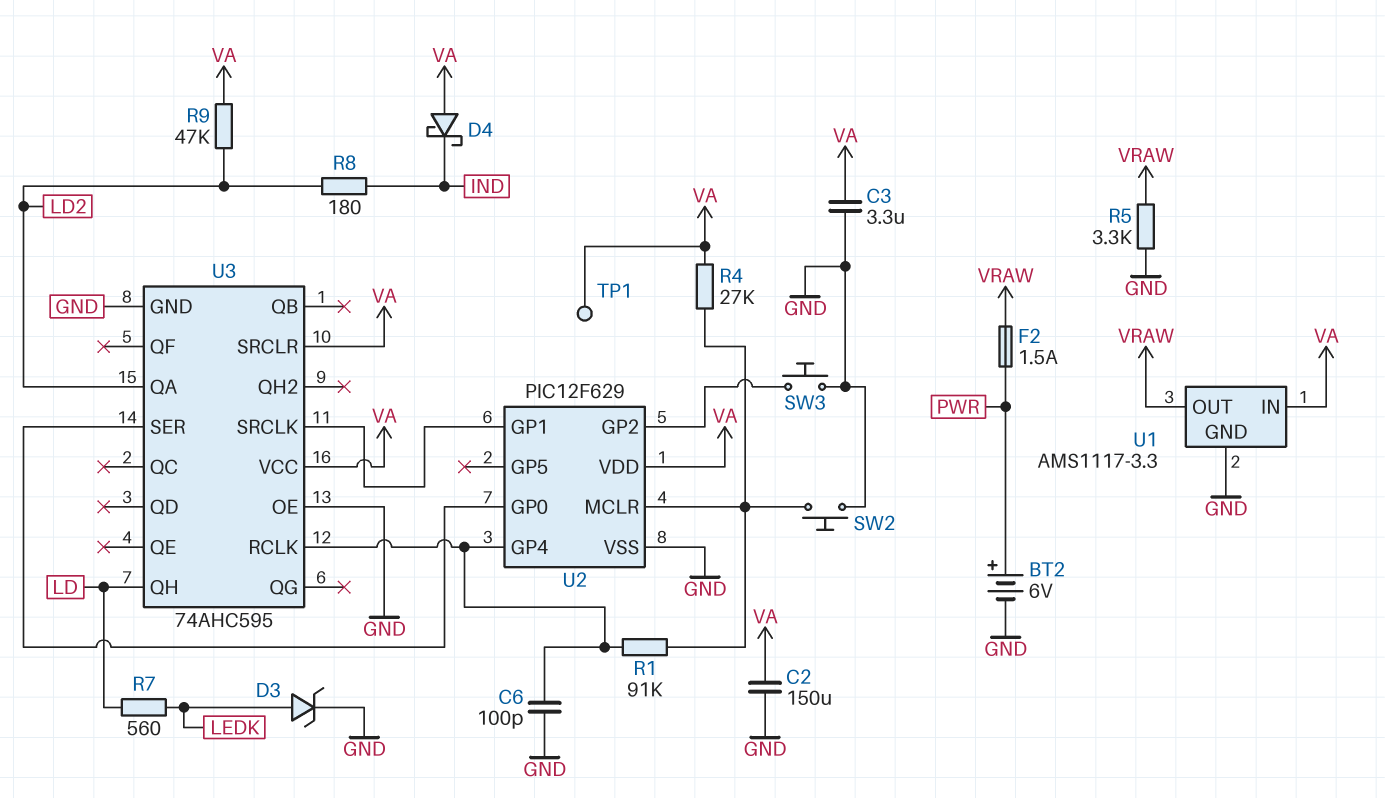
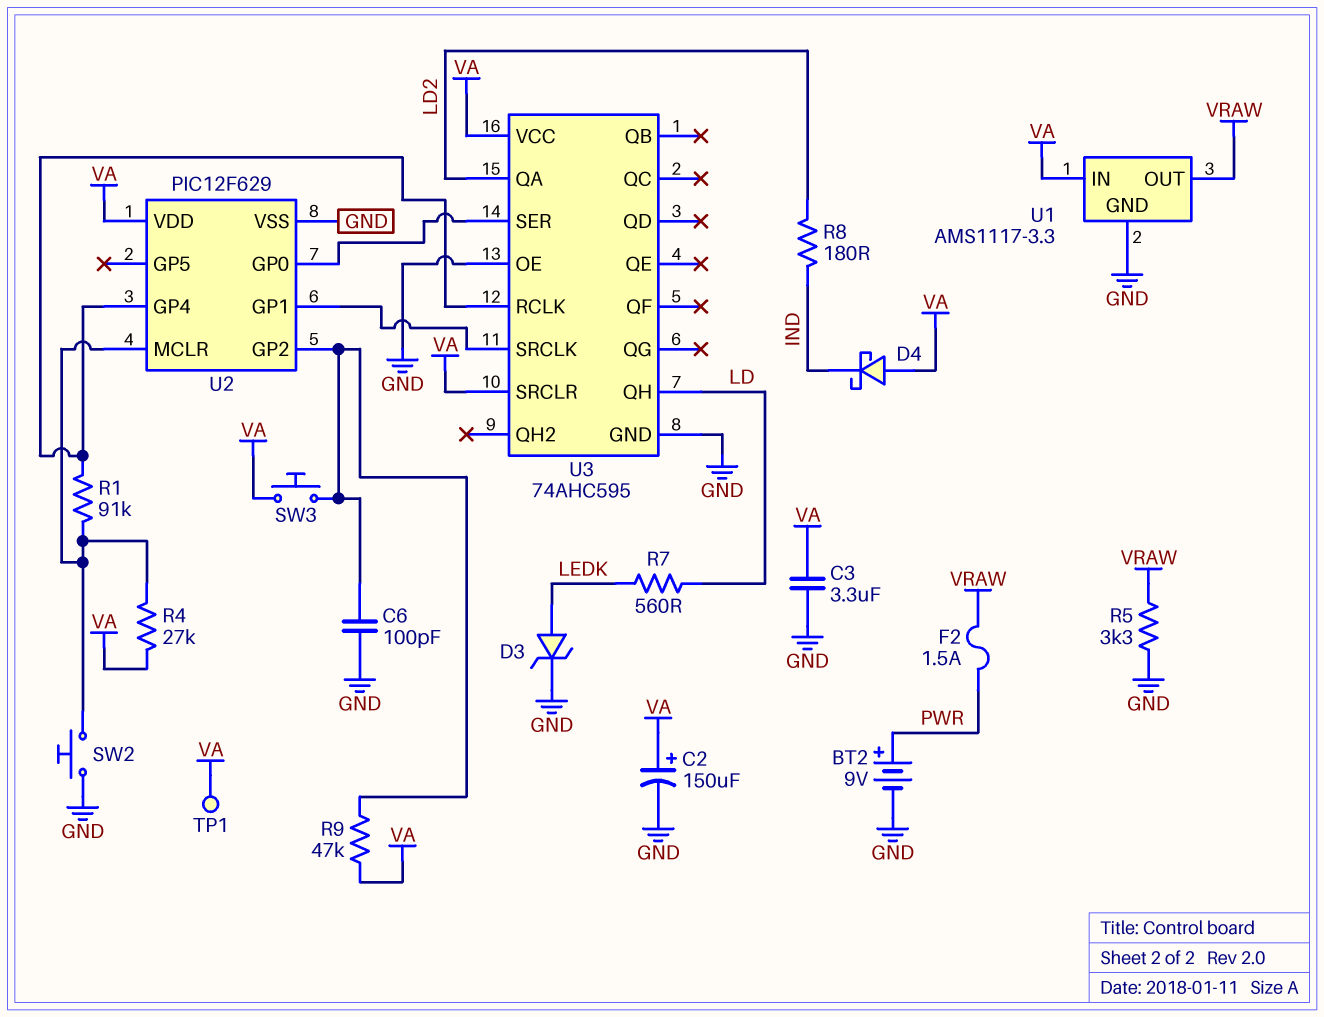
BT2: 6V (plus PWR, minus GND) -> 9V (plus PWR, minus GND)
C2: 150uF (GND, VA) -> 150uF (plus VA, minus GND)
C6: 100pF (GND, U2/GP4) -> 100pF (GND, U2/GP2)
R9: 47k (LD2, VA) -> 47k (U2/GP2, VA)
SW3: button (GND, U2/GP2) -> button (U2/GP2, VA)

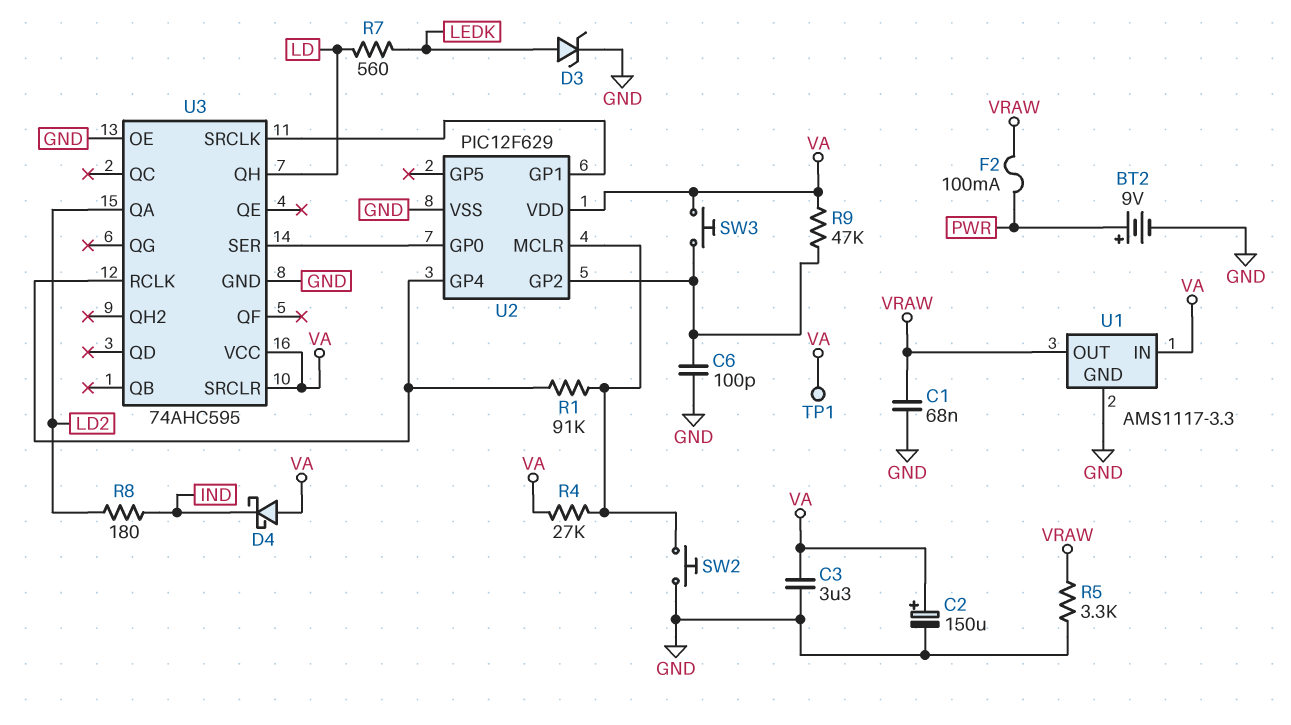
C1: none -> 68nF (GND, VRAW)
F2: 1.5A (PWR, VRAW) -> 100mA (PWR, VRAW)

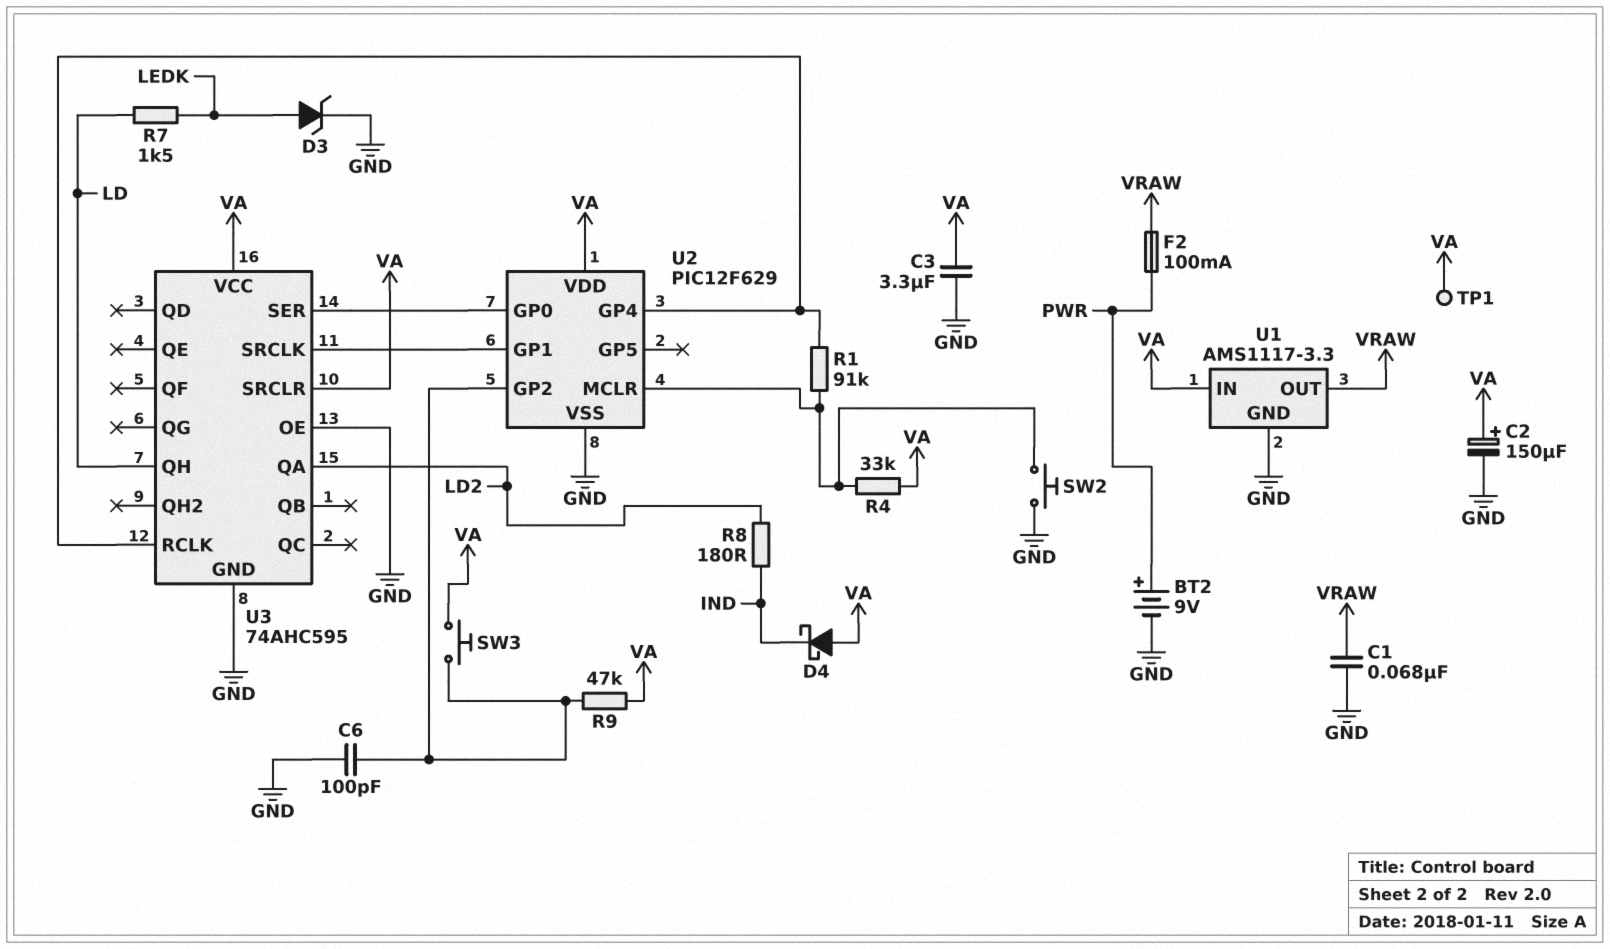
R4: 27k (U2/MCLR, VA) -> 33k (U2/MCLR, VA)
R5: 3.3k (GND, VRAW) -> none
R7: 560 (LD, LEDK) -> 1.5k (LD, LEDK)

